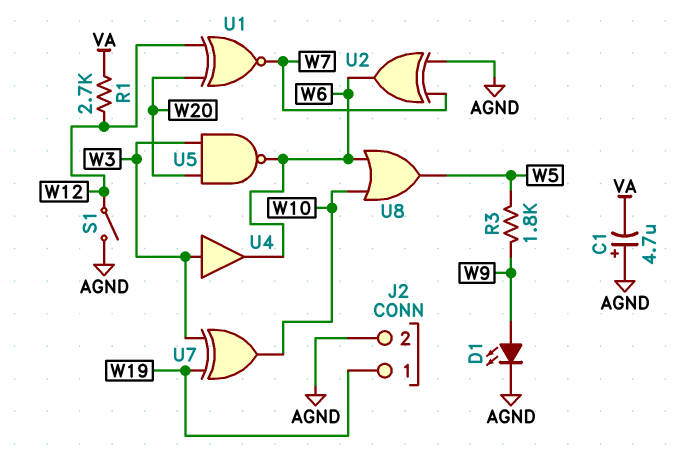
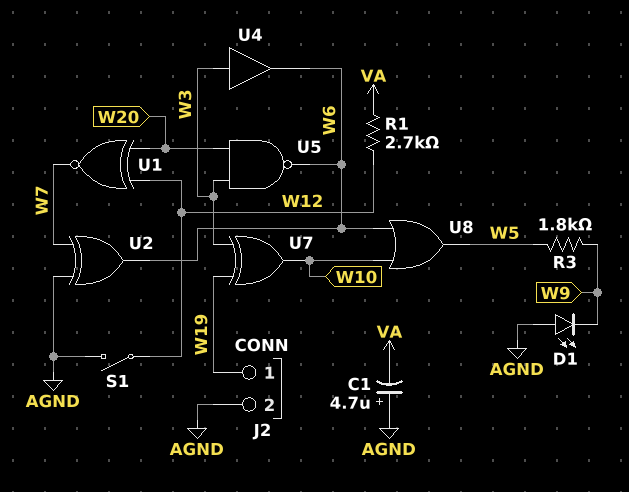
D1: LED (A W9, K AGND) -> LED (A AGND, K W9)

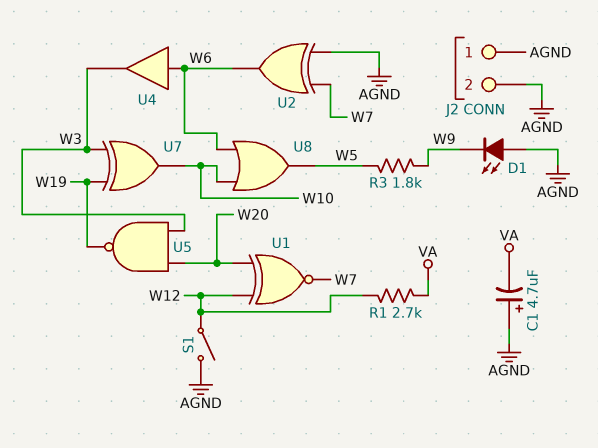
J2 pin 1: W19 -> AGND
U4: buffer (in W3, out W6) -> buffer (in W6, out W3)
U5: NAND (in W3, in W20, out W6) -> NAND (in W3, in W20, out W19)

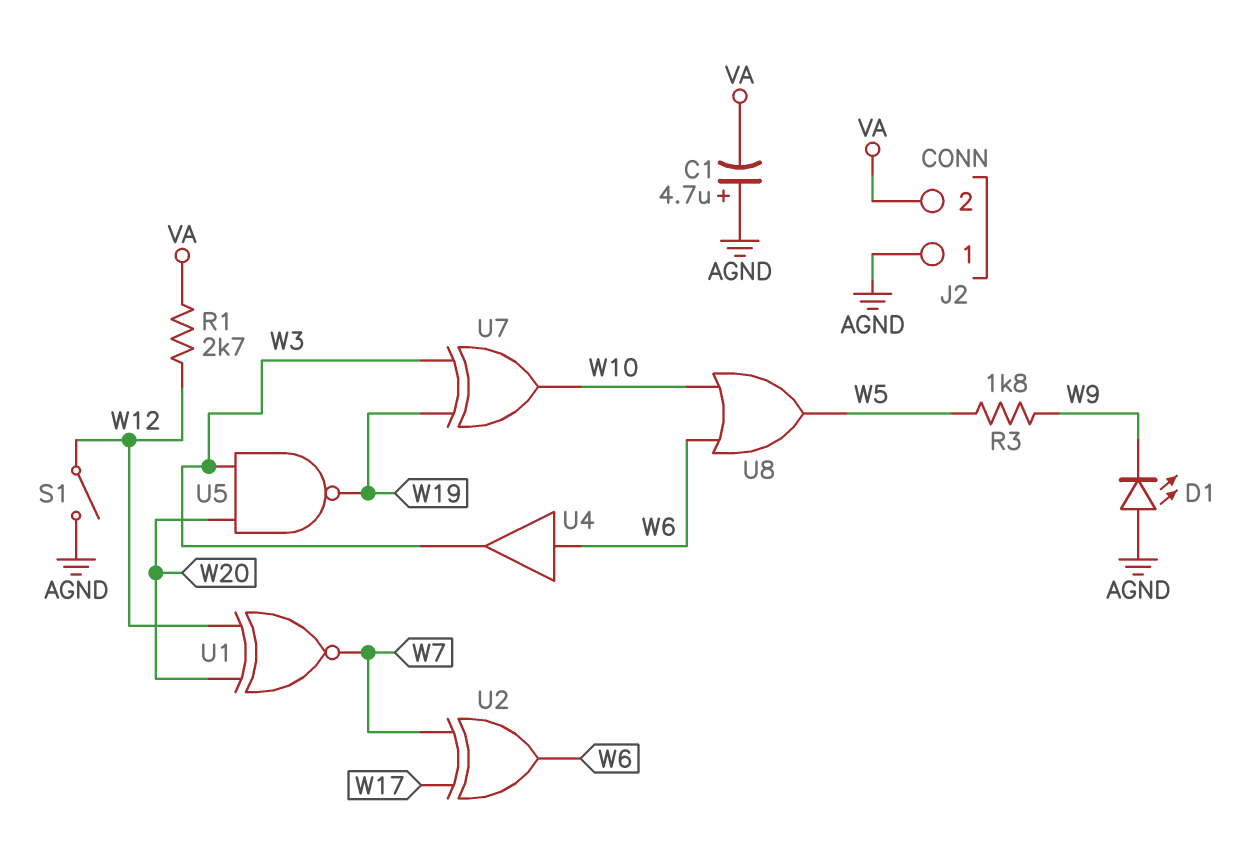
J2 pin 2: AGND -> VA
U2: XOR (in AGND, in W7, out W6) -> XOR (in W7, in W17, out W6)

